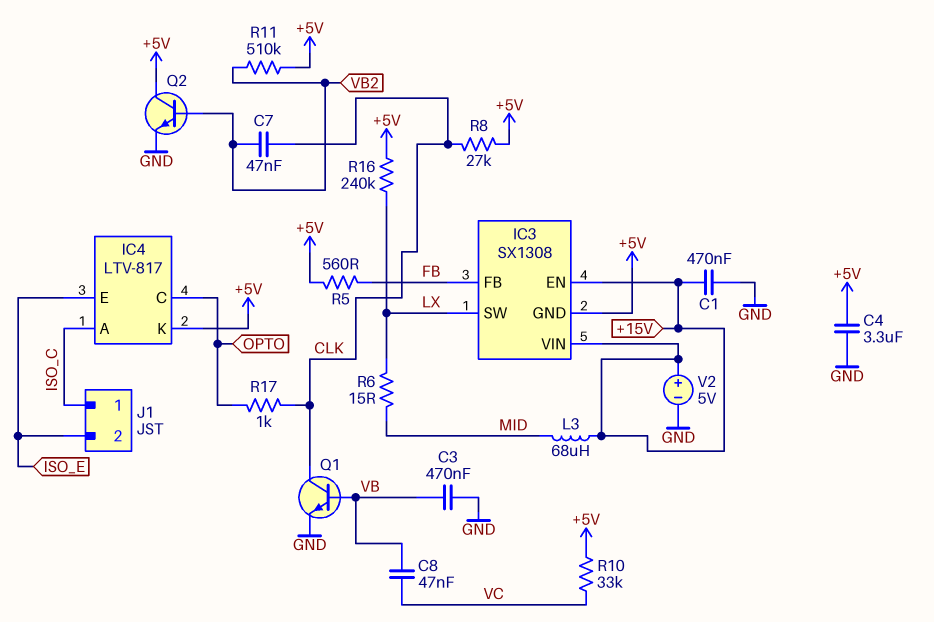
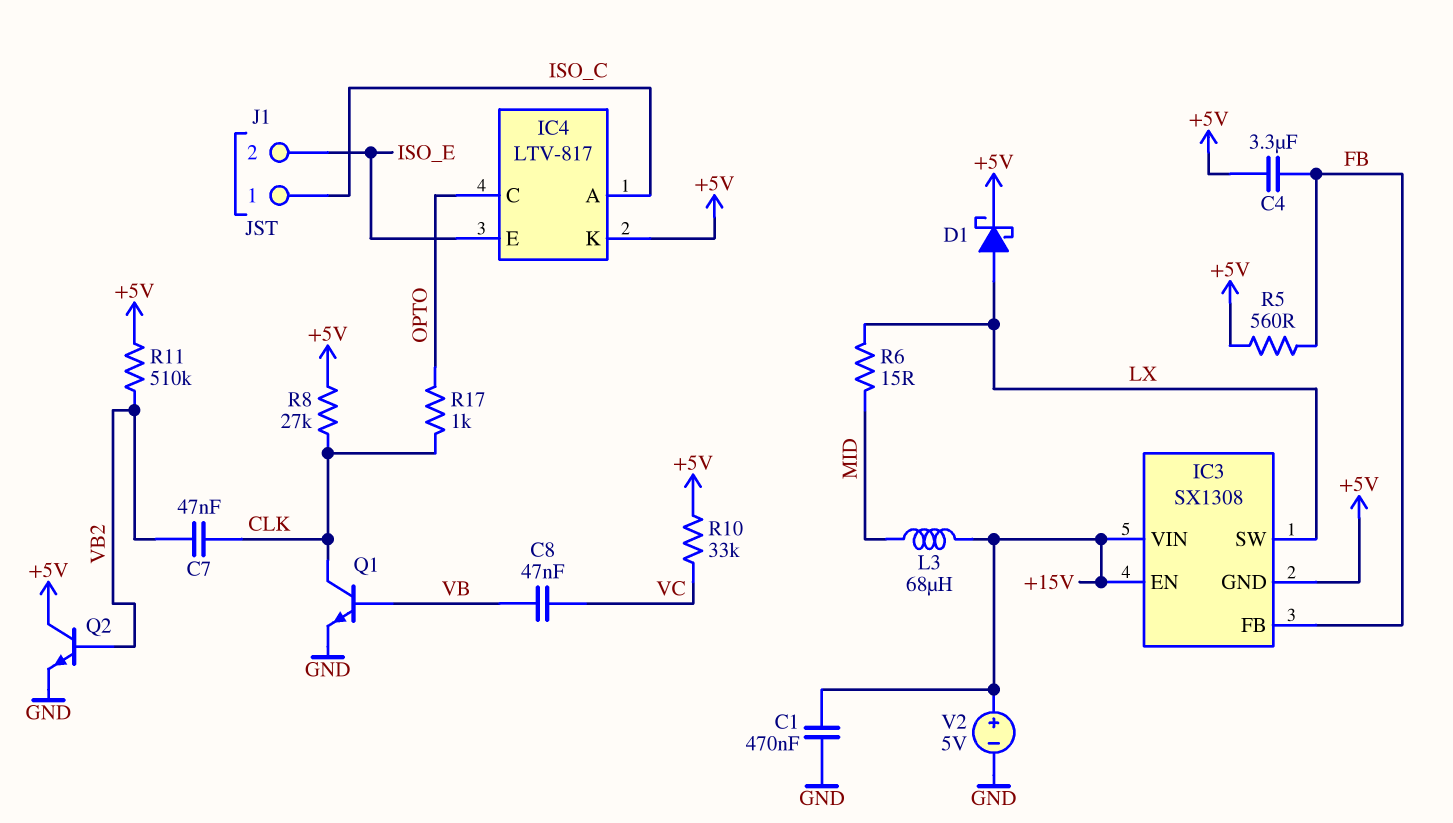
C3: 470nF (GND, VB) -> none
C4: 3.3uF (+5V, GND) -> 3.3uF (+5V, FB)
D1: none -> schottky (A LX, K +5V)
R16: 240k (+5V, LX) -> none

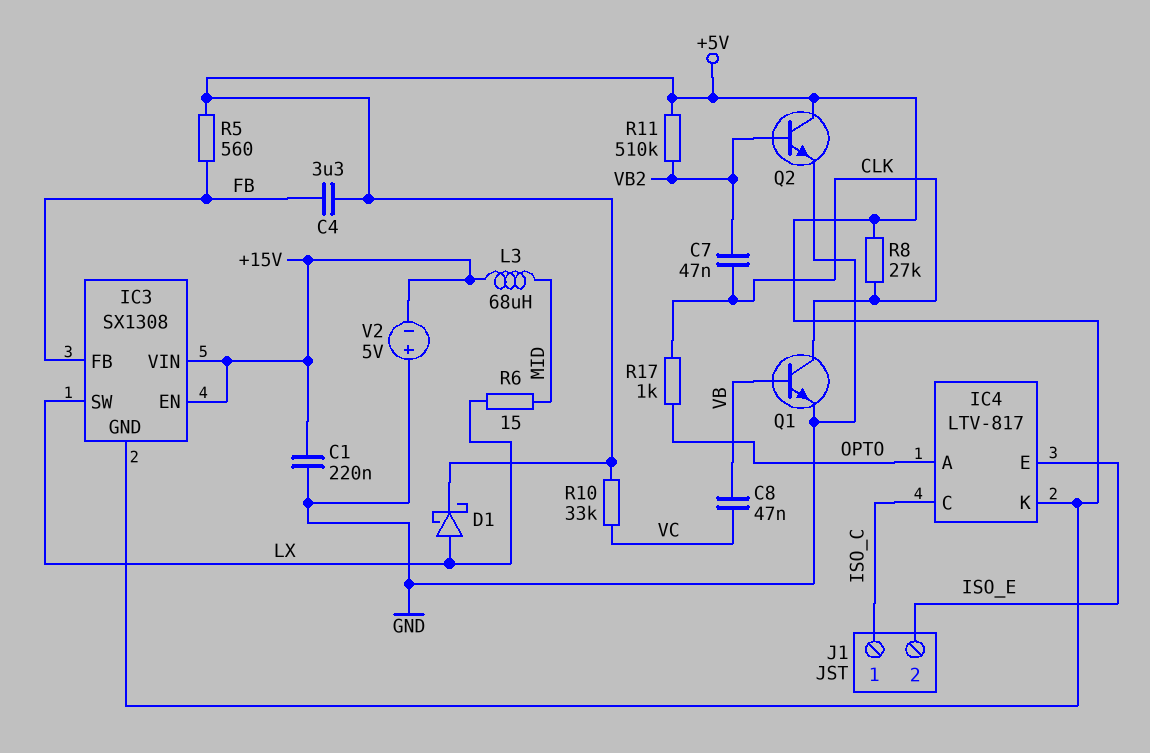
C1: 470nF (+15V, GND) -> 220nF (+15V, GND)
IC4 pin A: ISO_C -> OPTO
IC4 pin C: OPTO -> ISO_C
V2: 5V (plus +15V, minus GND) -> 5V (plus GND, minus +15V)

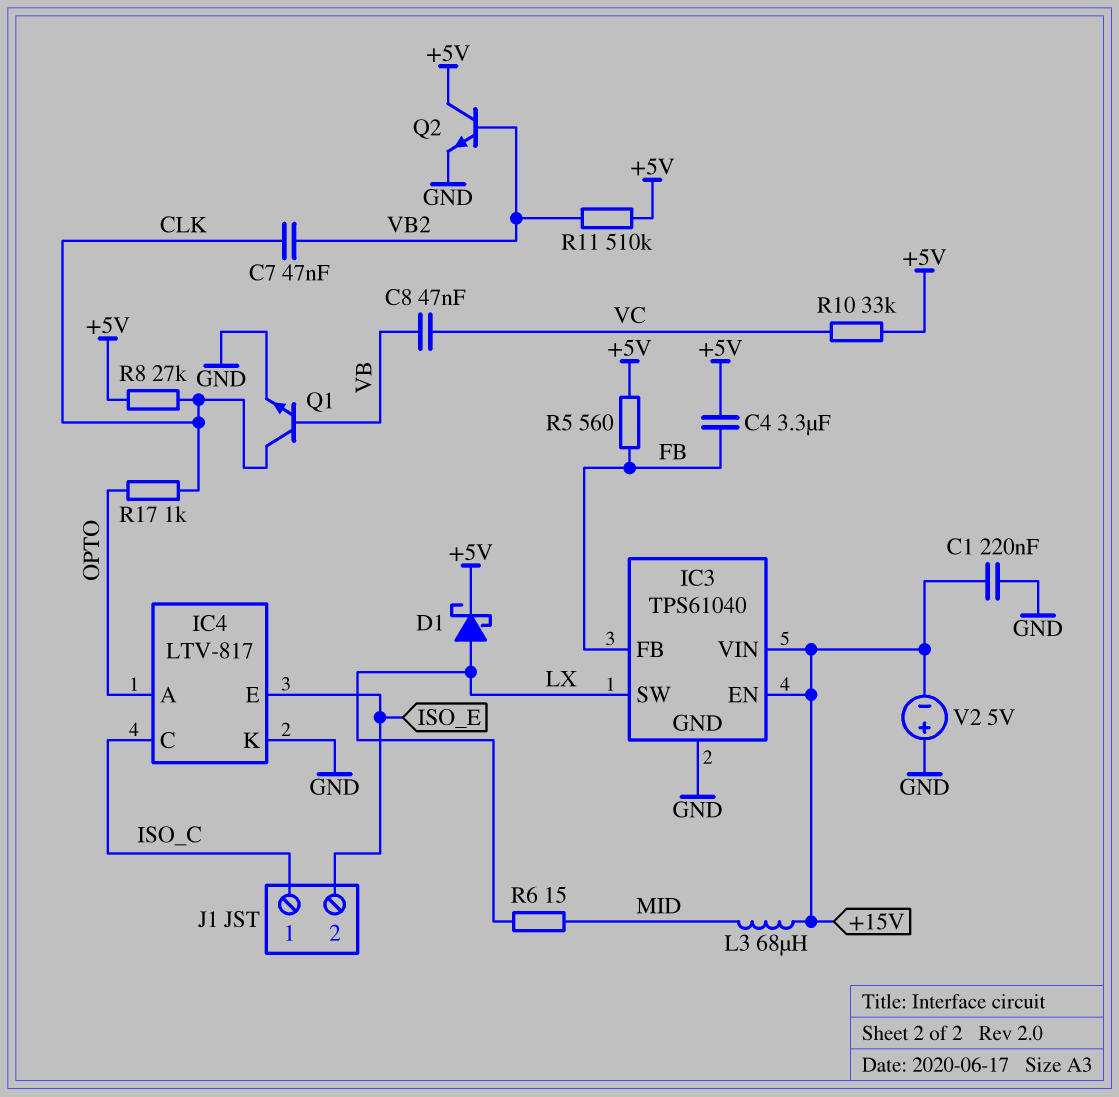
IC3: SX1308 -> TPS61040
IC3 pin GND: +5V -> GND
IC4 pin K: +5V -> GND

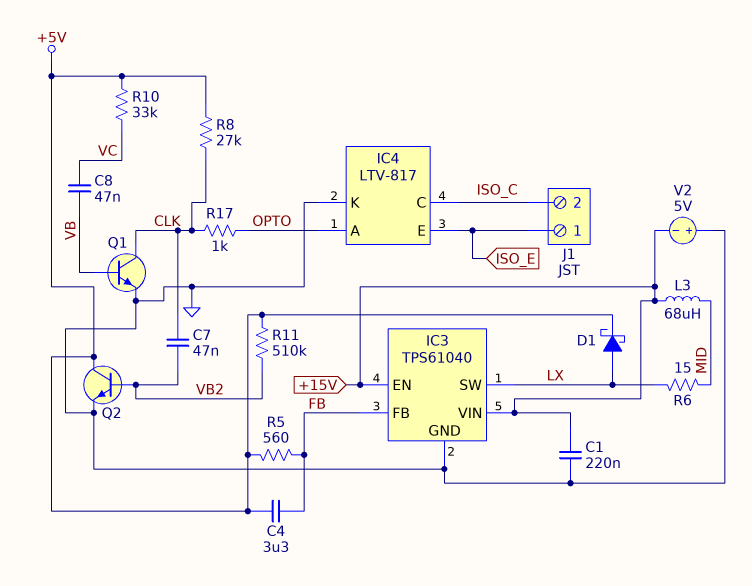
J1 pin 1: ISO_C -> ISO_E
J1 pin 2: ISO_E -> ISO_C

